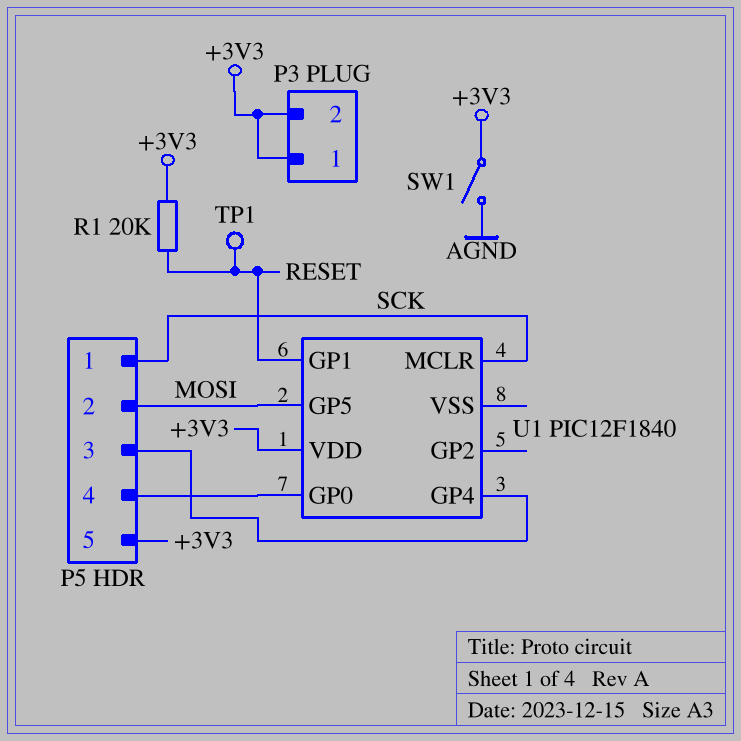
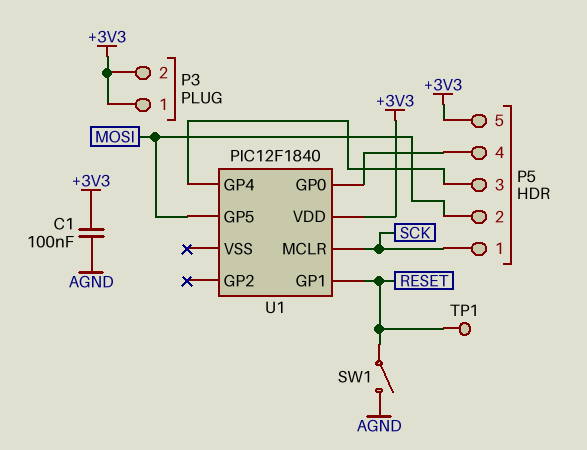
C1: none -> 100nF (+3V3, AGND)
R1: 20k (+3V3, RESET) -> none
SW1: switch (+3V3, AGND) -> switch (AGND, RESET)

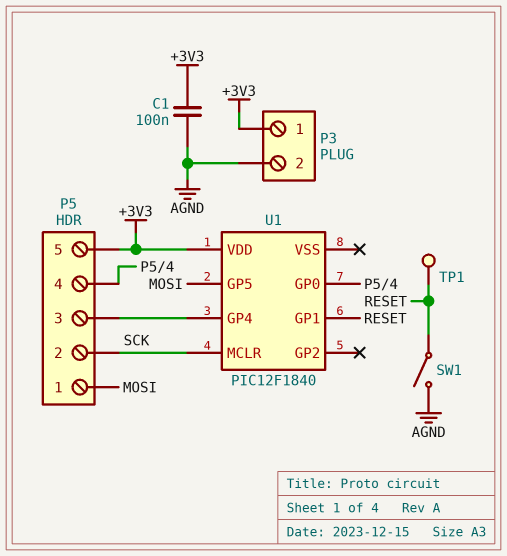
P3 pin 2: +3V3 -> AGND
P5 pin 1: SCK -> MOSI
P5 pin 2: MOSI -> SCK

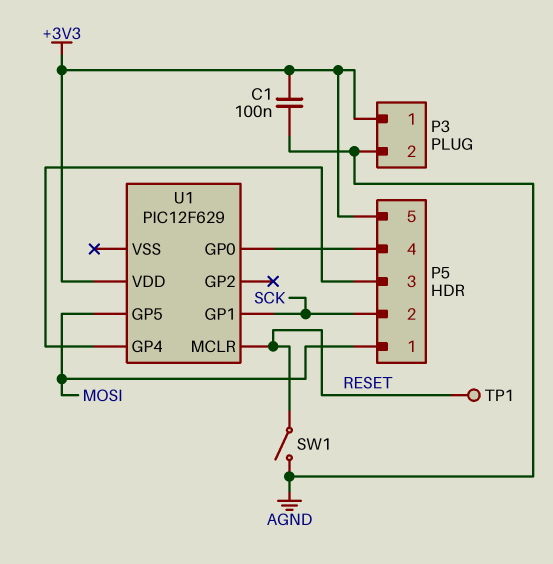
U1: PIC12F1840 -> PIC12F629
U1 pin GP1: RESET -> SCK
U1 pin MCLR: SCK -> RESET

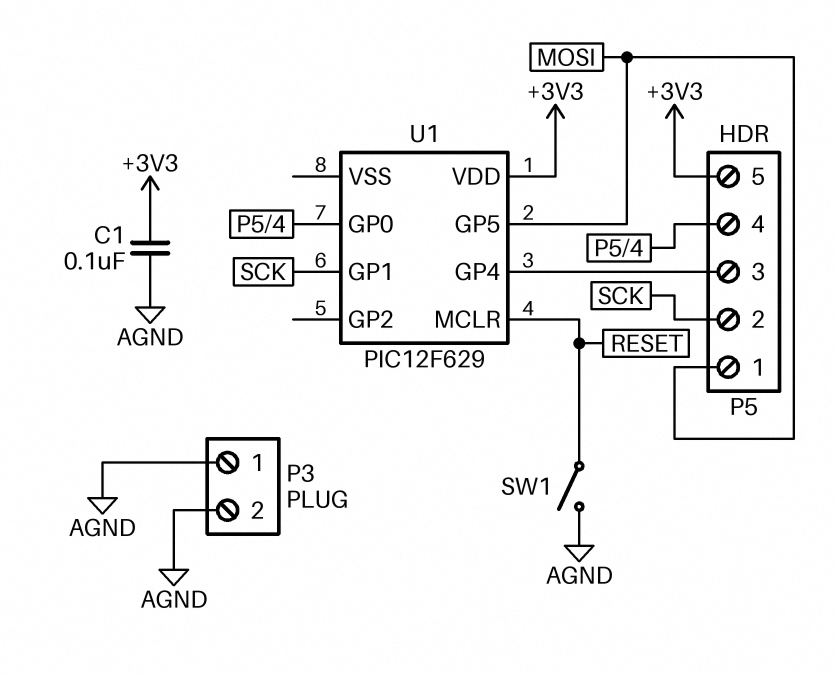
P3 pin 1: +3V3 -> AGND
TP1: test point (RESET) -> none

